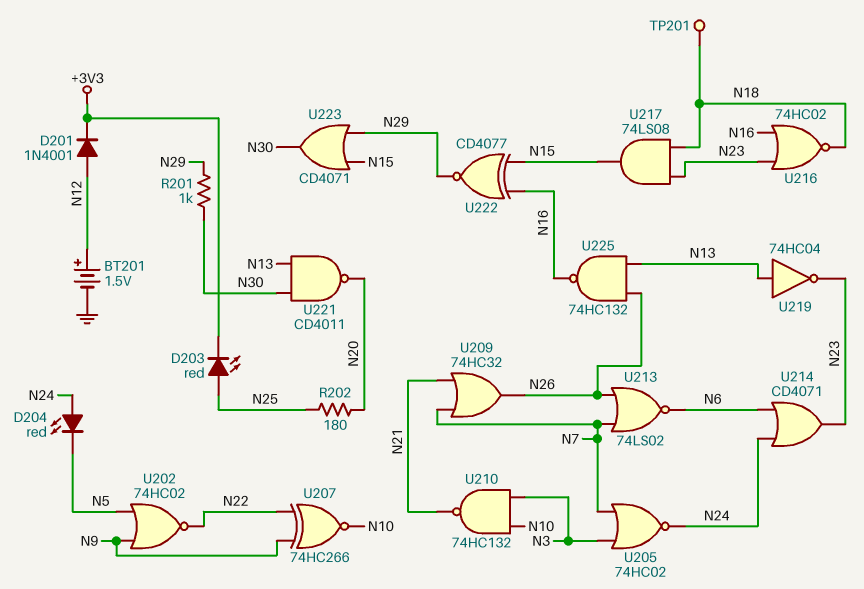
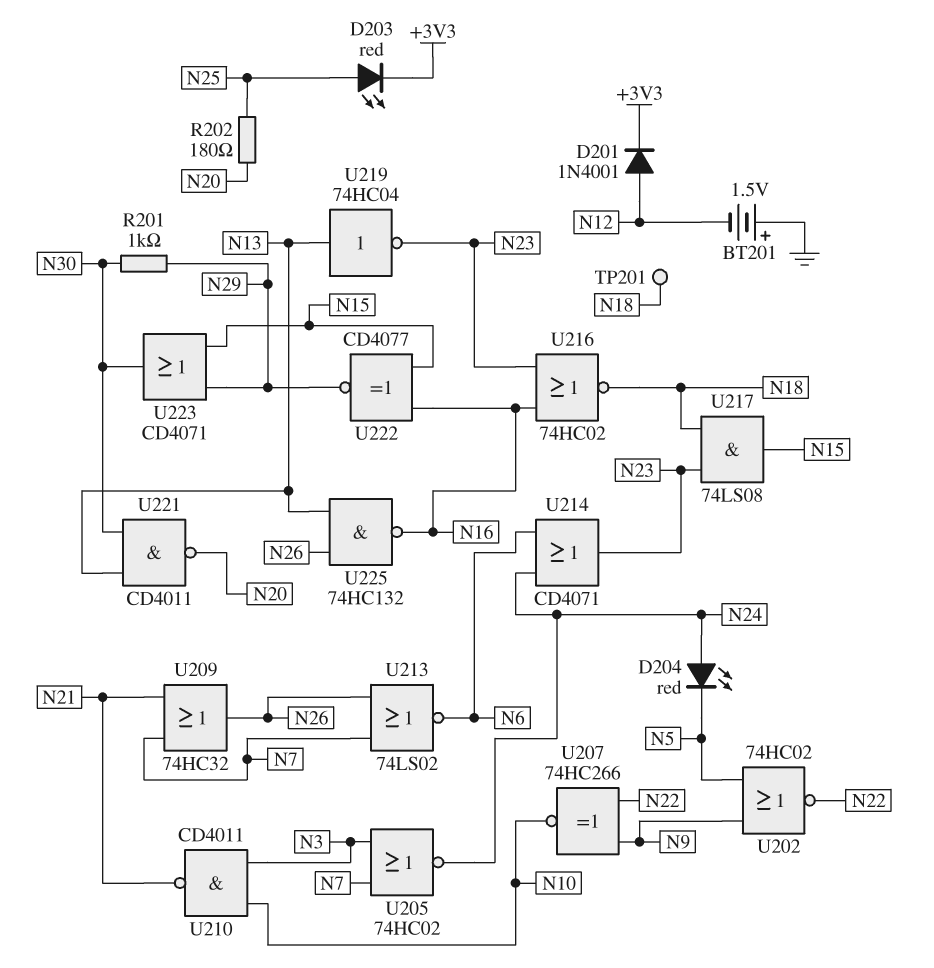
BT201: 1.5V (plus N12, minus GND) -> 1.5V (plus GND, minus N12)
U210: NAND 74HC132 (in N3, in N10, out N21) -> NAND CD4011 (in N3, in N10, out N21)

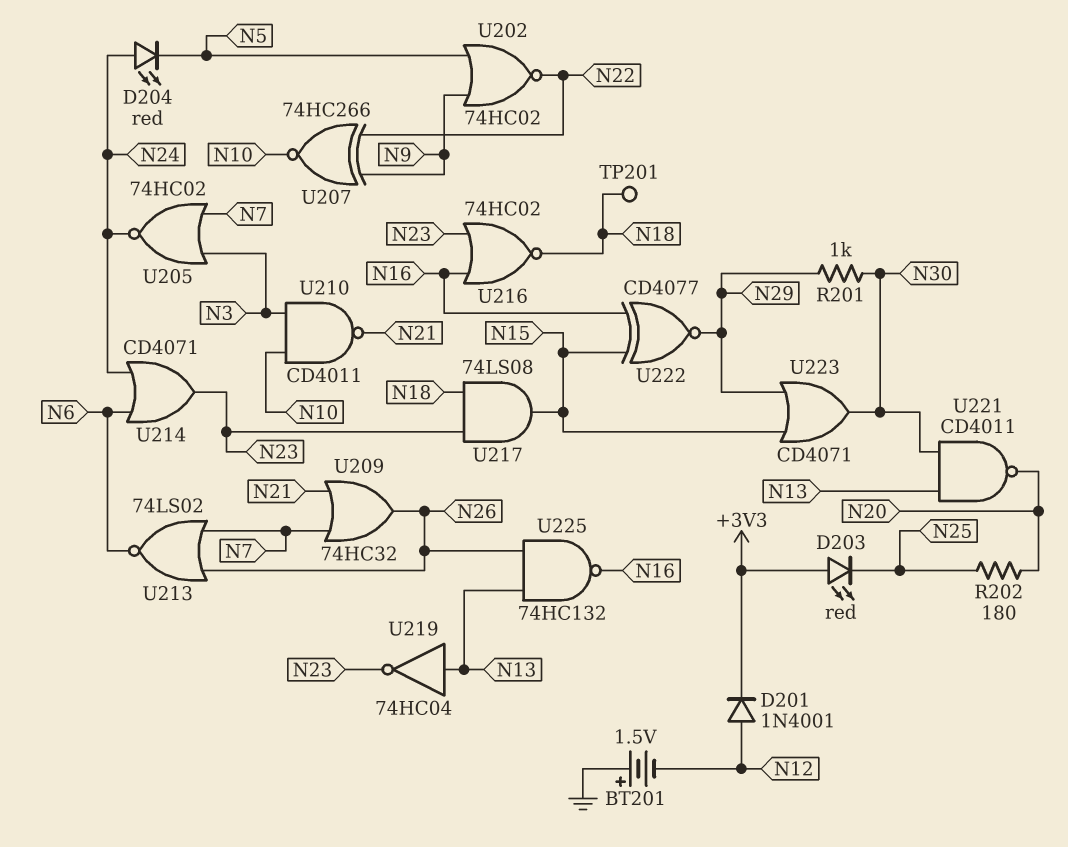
D203: LED red (A N25, K +3V3) -> LED red (A +3V3, K N25)

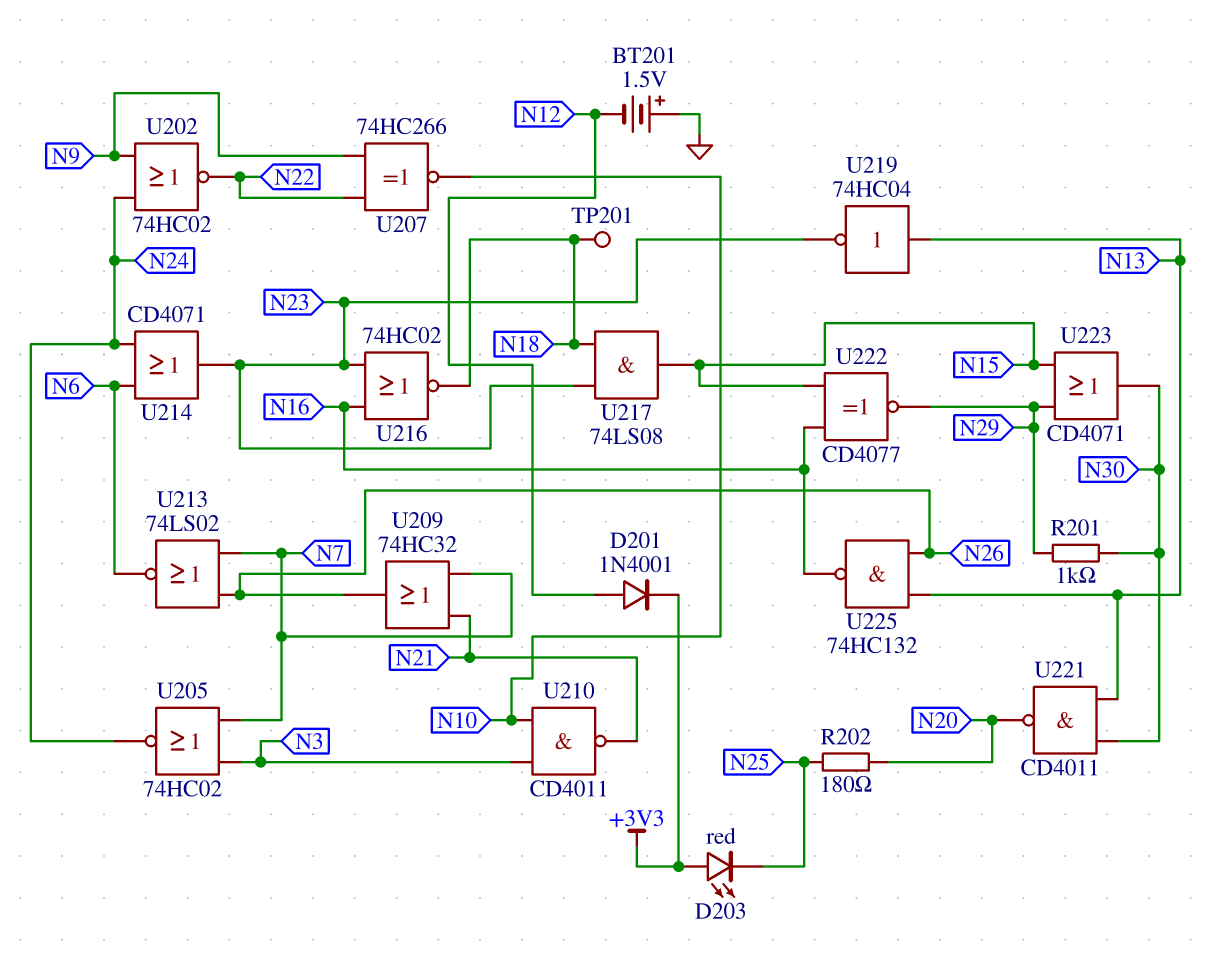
D204: LED red (A N24, K N5) -> none
U202: NOR 74HC02 (in N5, in N9, out N22) -> NOR 74HC02 (in N9, in N24, out N22)

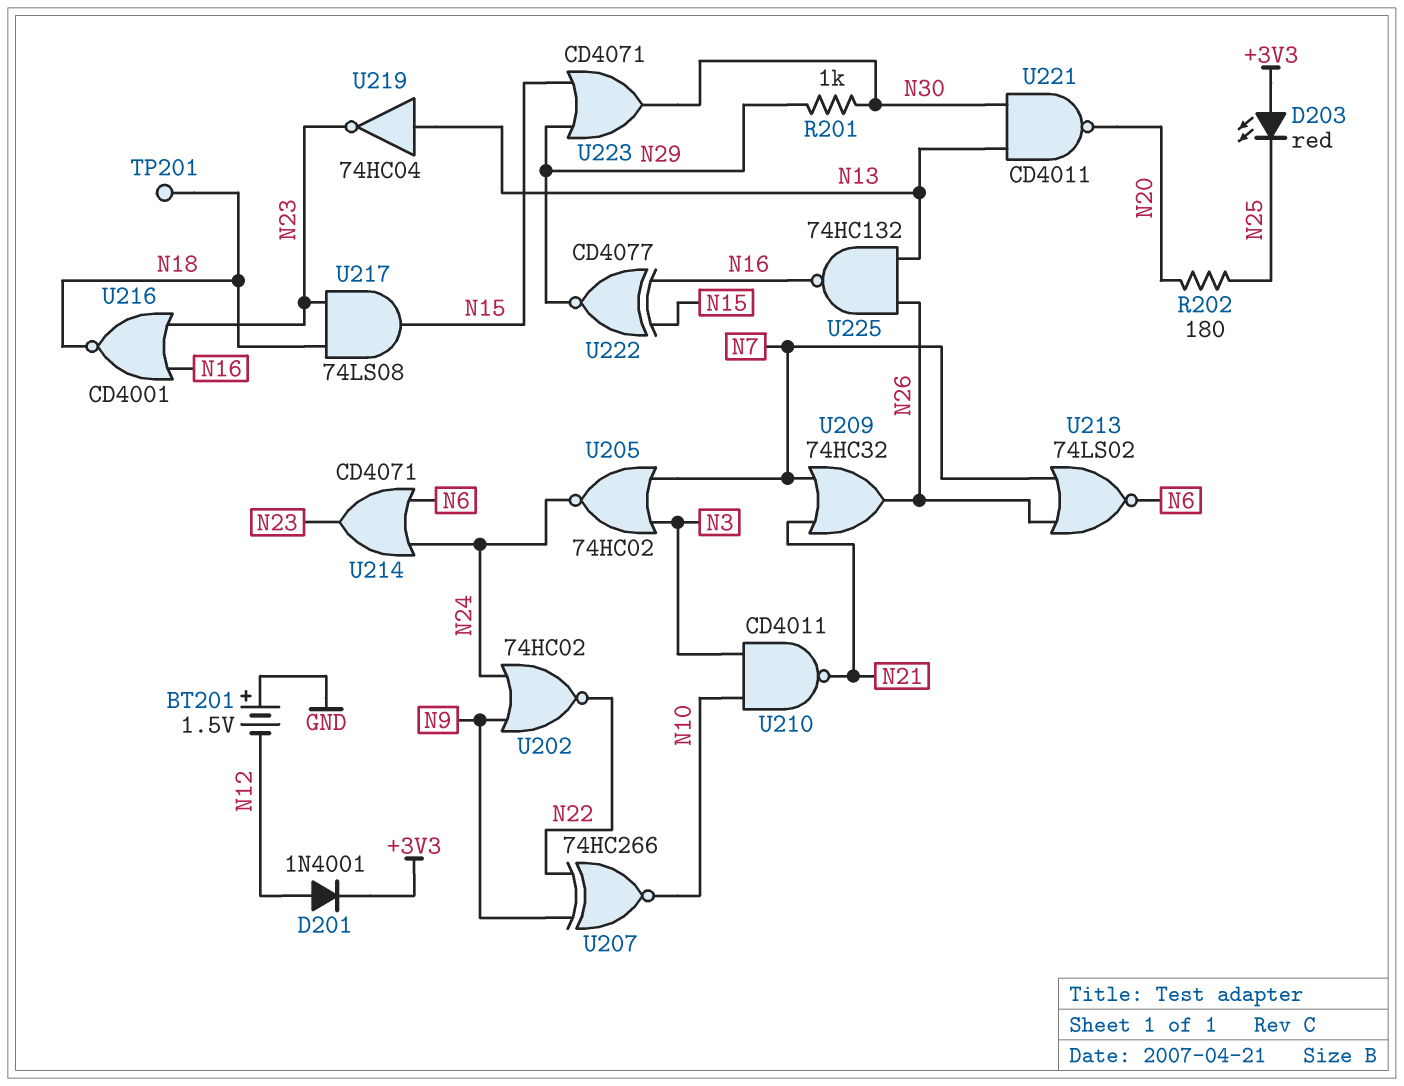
U216: NOR 74HC02 (in N16, in N23, out N18) -> NOR CD4001 (in N16, in N23, out N18)

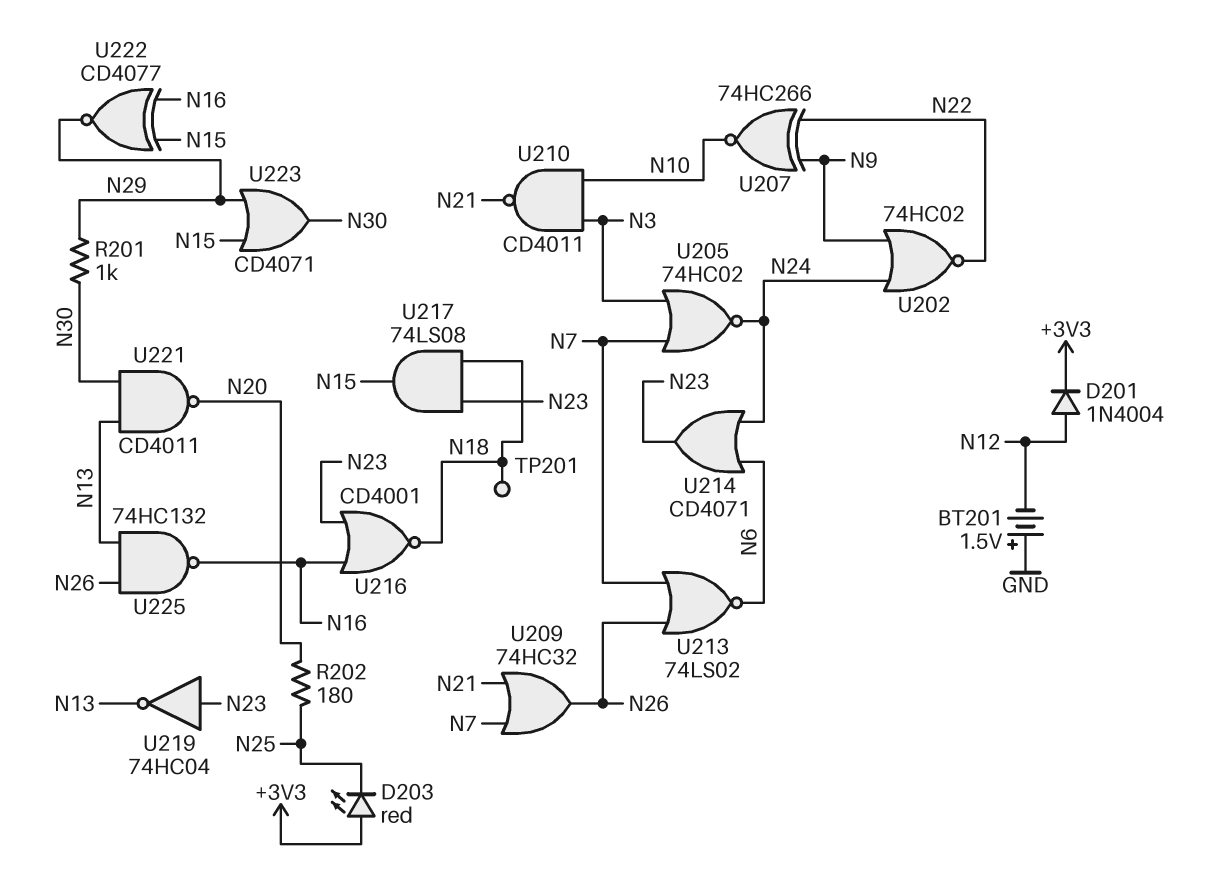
D201: diode 1N4001 (A N12, K +3V3) -> diode 1N4004 (A N12, K +3V3)
U219: NOT 74HC04 (in N13, out N23) -> NOT 74HC04 (in N23, out N13)

